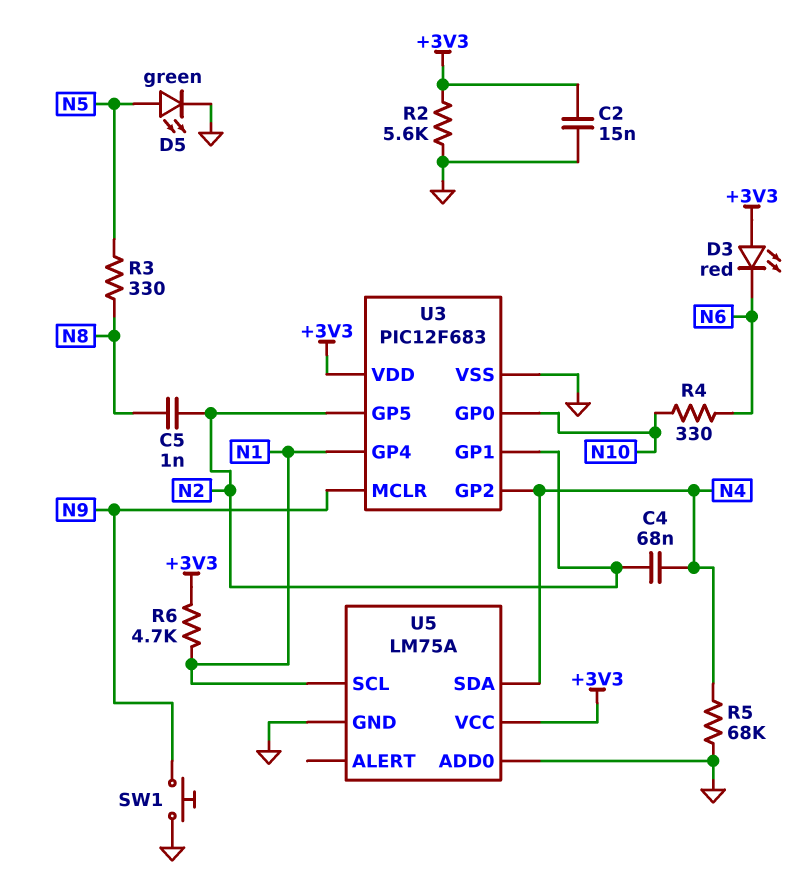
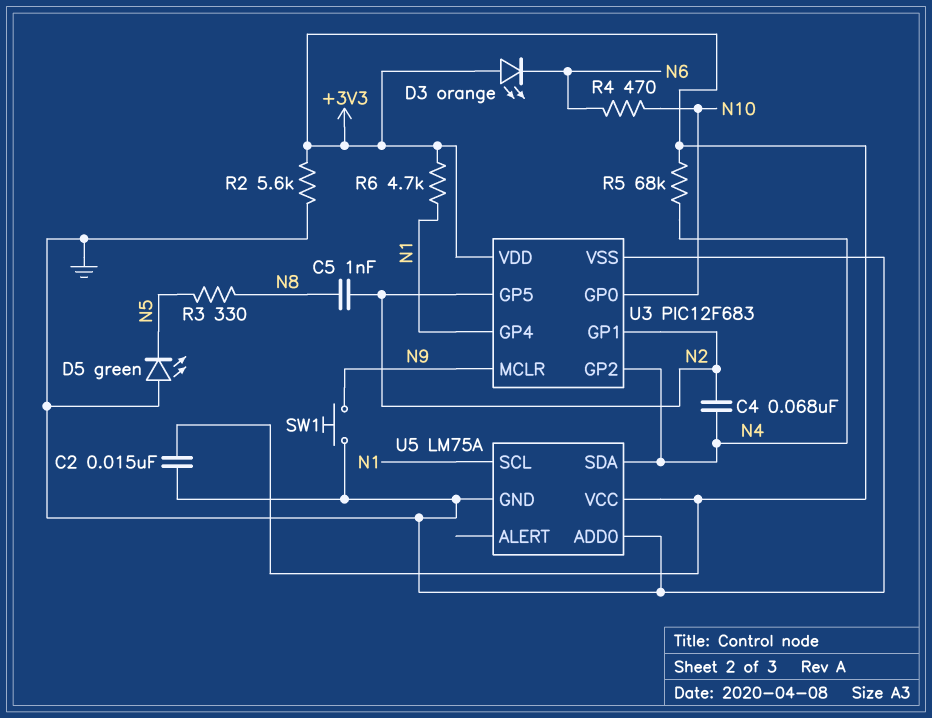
D3: LED red (A +3V3, K N6) -> LED orange (A +3V3, K N6)
D5: LED green (A N5, K GND) -> LED green (A GND, K N5)
R4: 330 (N6, N10) -> 470 (N6, N10)
R5: 68k (GND, N4) -> 68k (+3V3, N4)

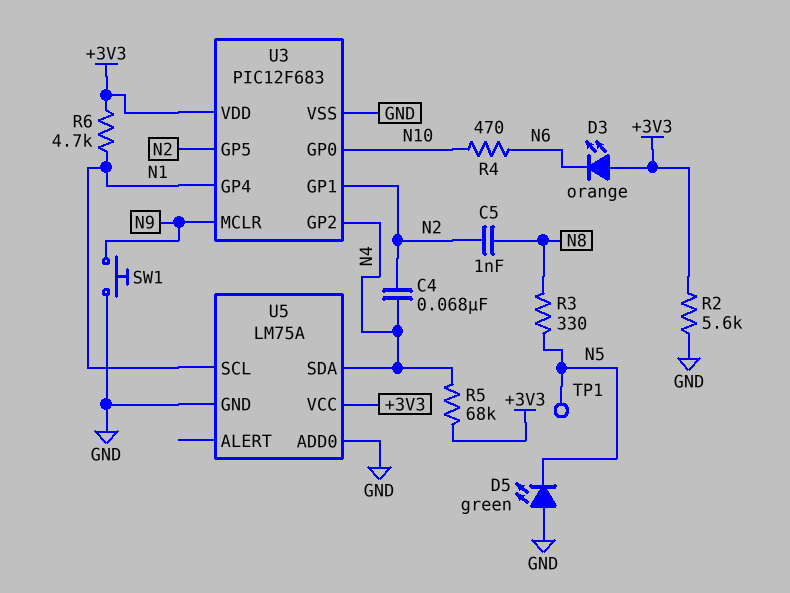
C2: 15nF (+3V3, GND) -> none
TP1: none -> test point (N5)

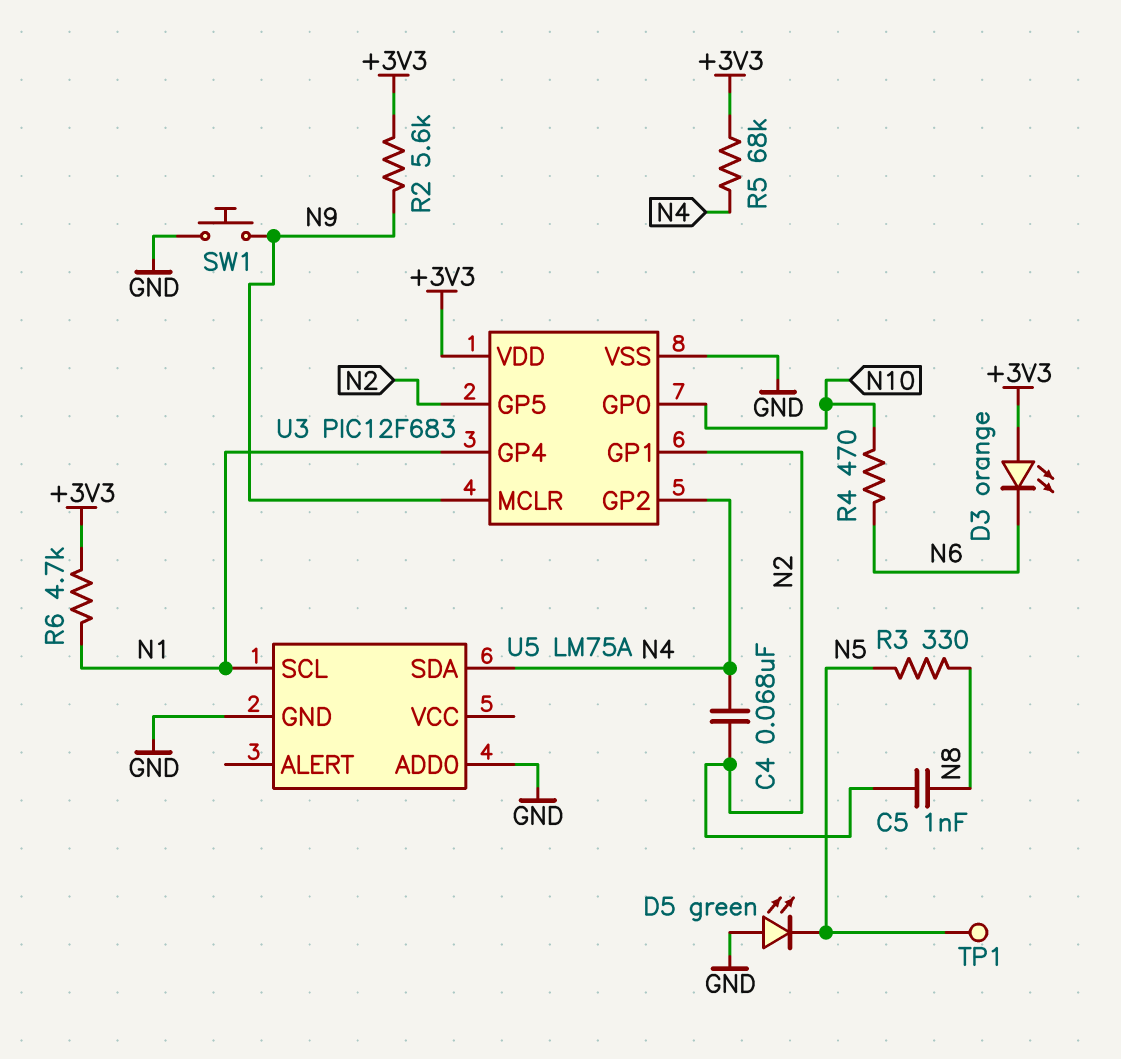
R2: 5.6k (+3V3, GND) -> 5.6k (+3V3, N9)
U5 pin VCC: +3V3 -> none

